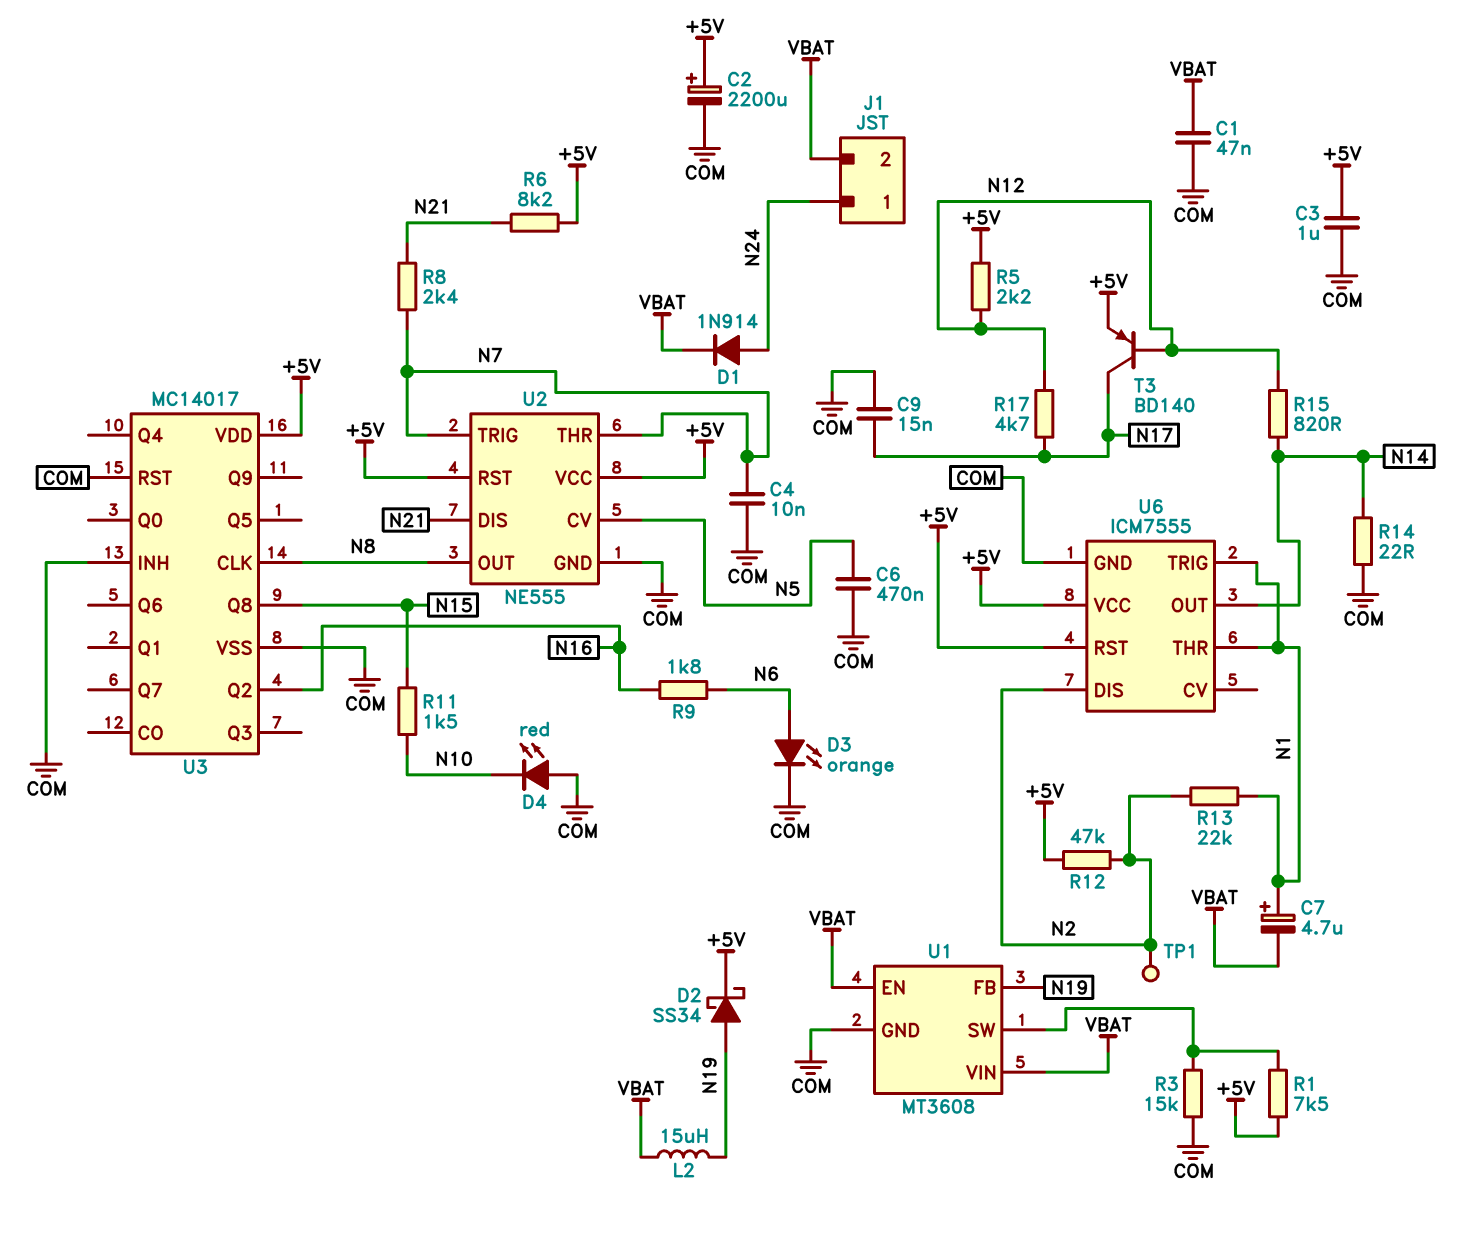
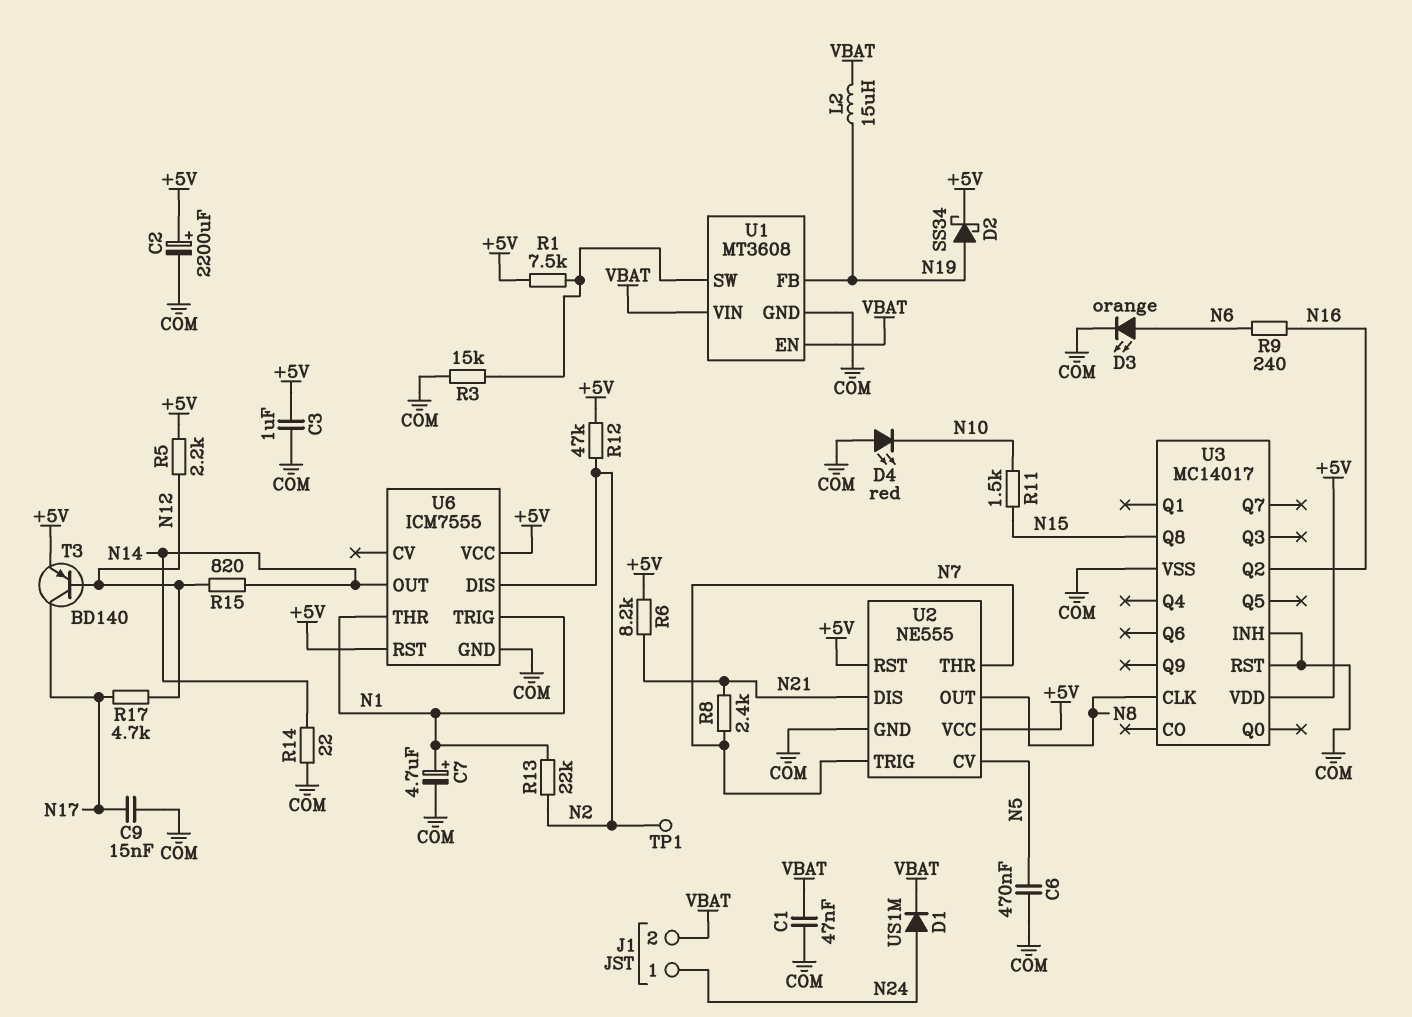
C4: 10nF (COM, N7) -> none
C7: 4.7uF (plus N1, minus VBAT) -> 4.7uF (plus N1, minus COM)
D1: diode 1N914 (A N24, K VBAT) -> diode US1M (A N24, K VBAT)
R9: 1.8k (N6, N16) -> 240 (N6, N16)

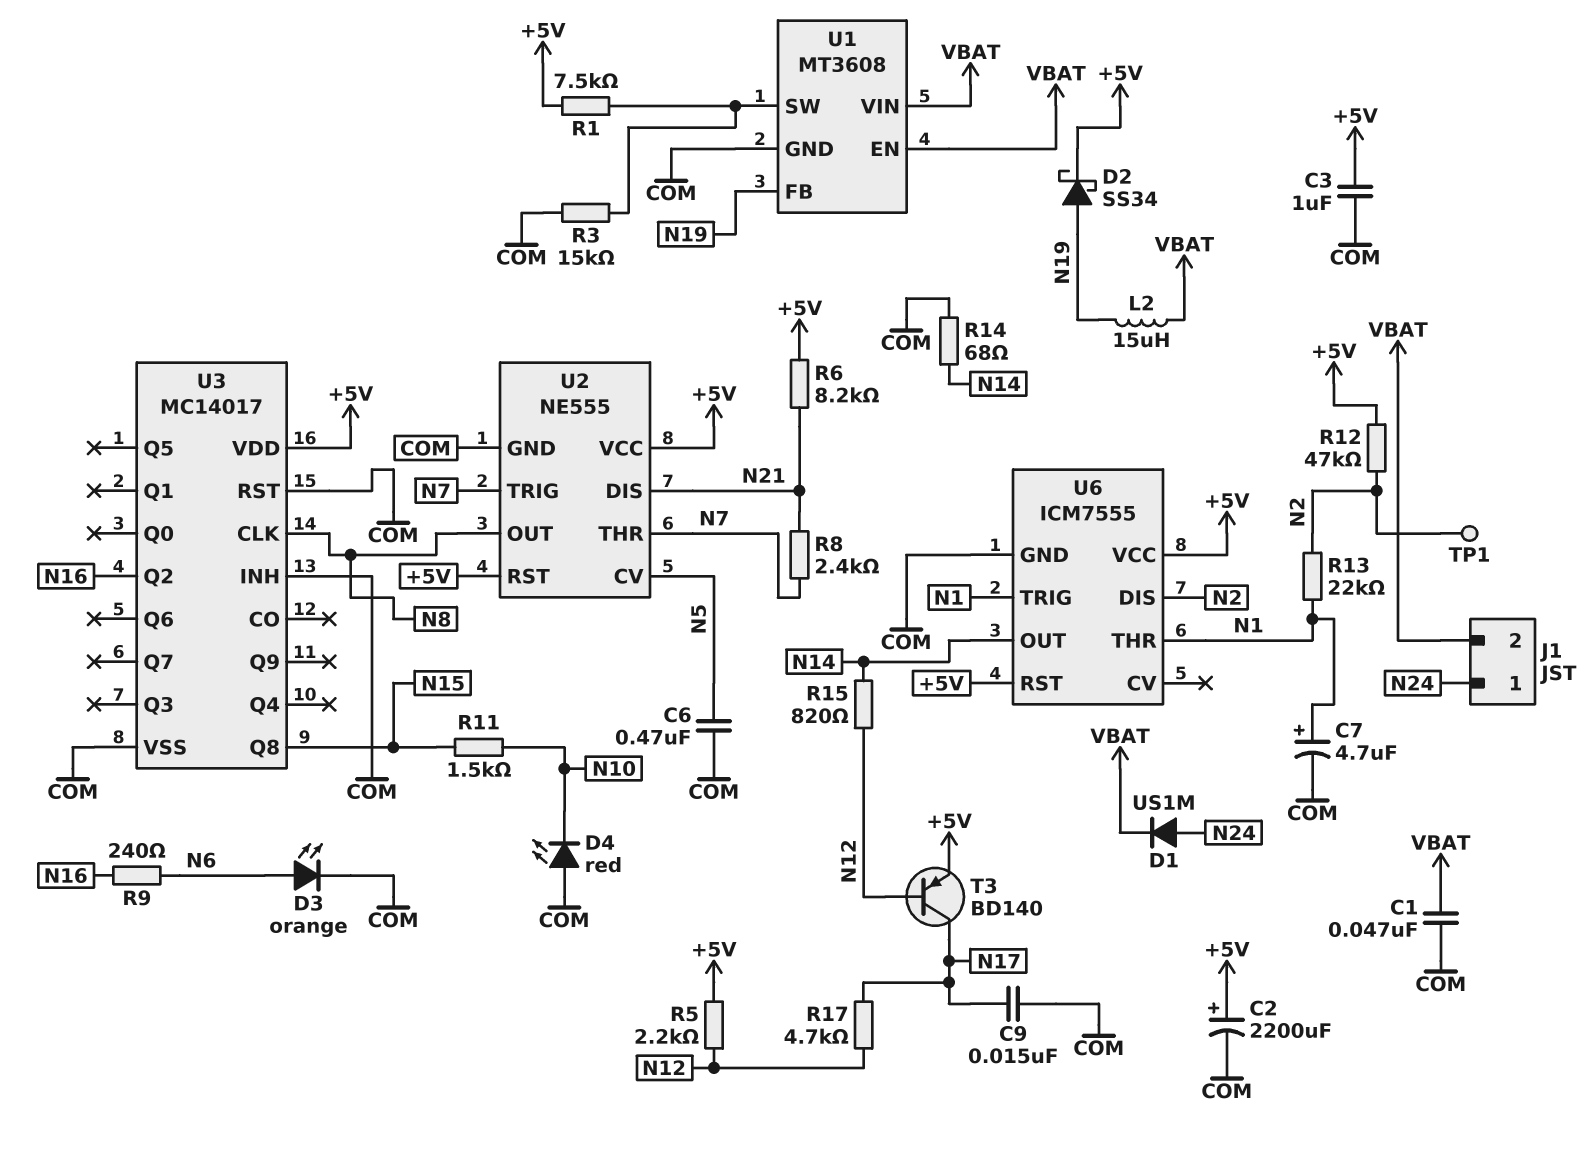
R14: 22 (COM, N14) -> 68 (COM, N14)

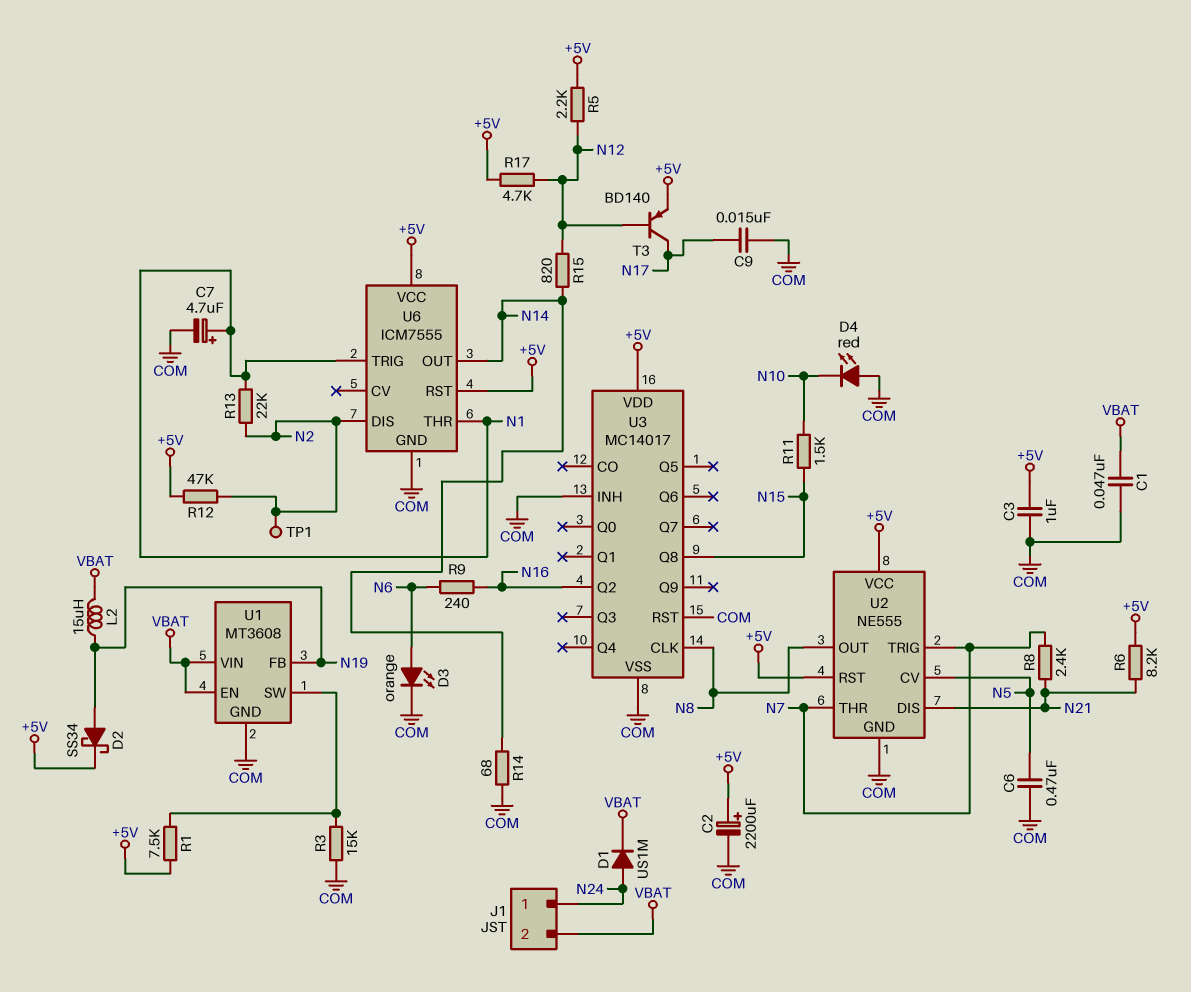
R17: 4.7k (N12, N17) -> 4.7k (+5V, N12)

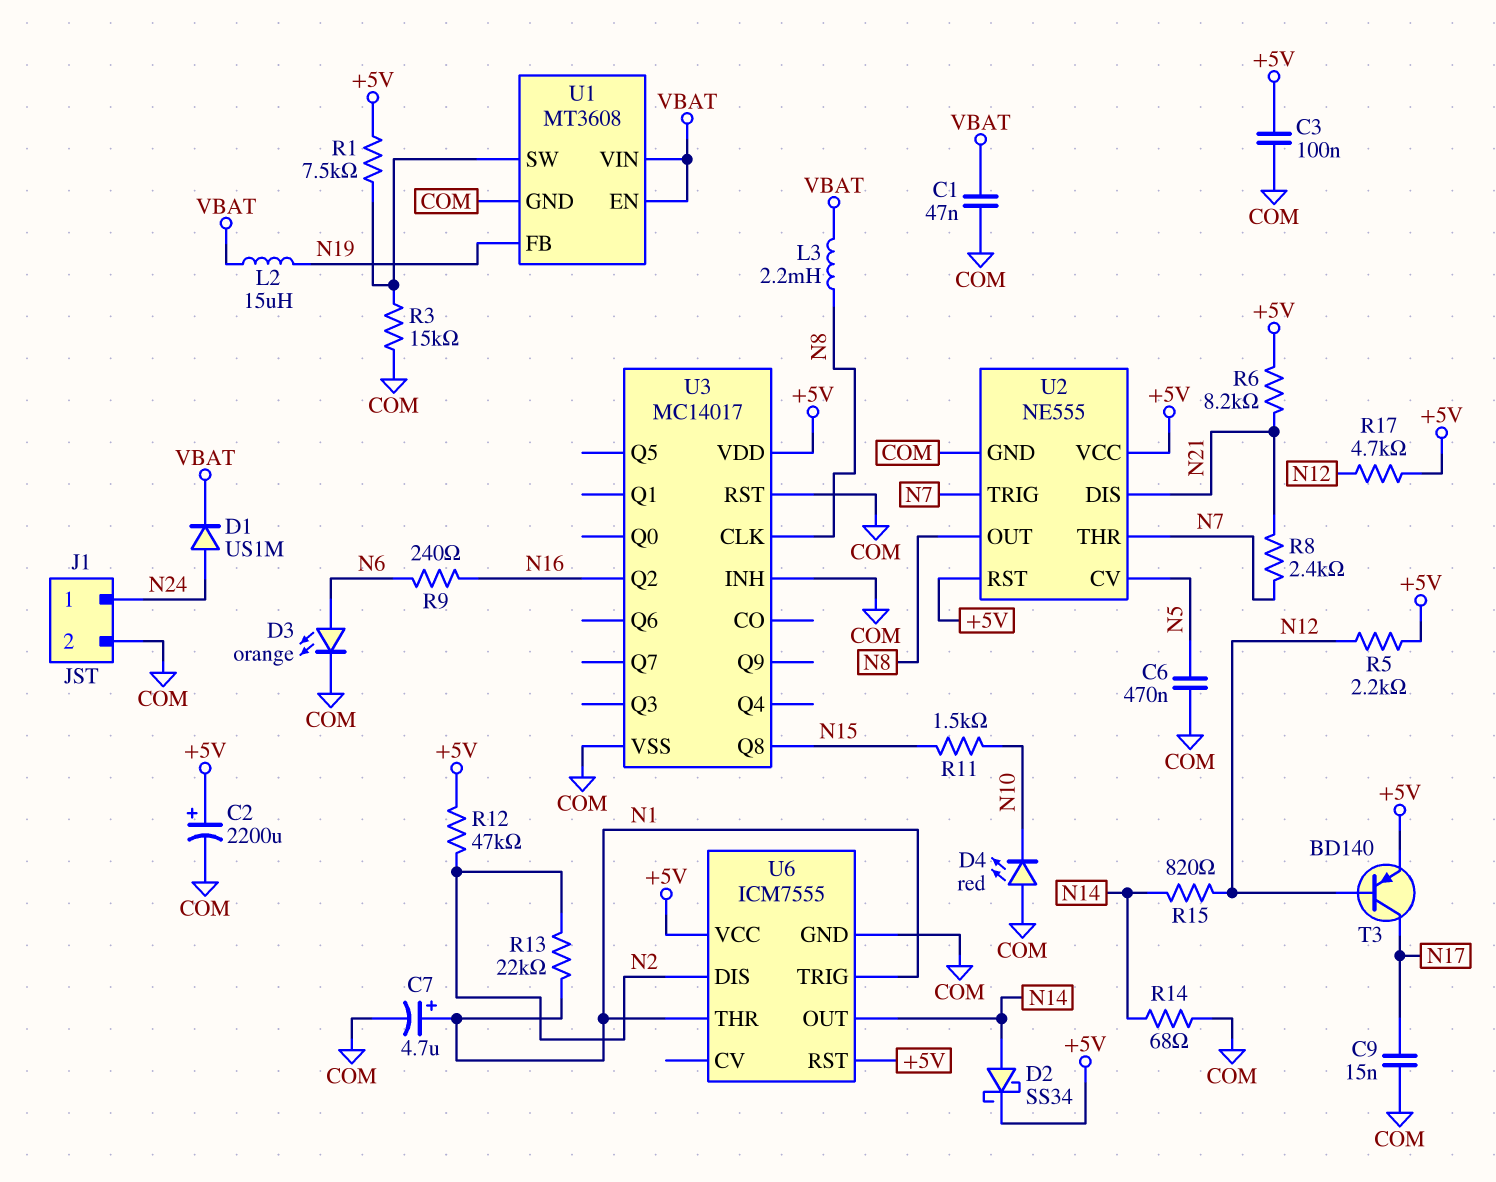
C3: 1uF (+5V, COM) -> 100nF (+5V, COM)
D2: schottky SS34 (A N19, K +5V) -> schottky SS34 (A N14, K +5V)
J1 pin 2: VBAT -> COM
L3: none -> 2.2mH (N8, VBAT)
TP1: test point (N2) -> none

